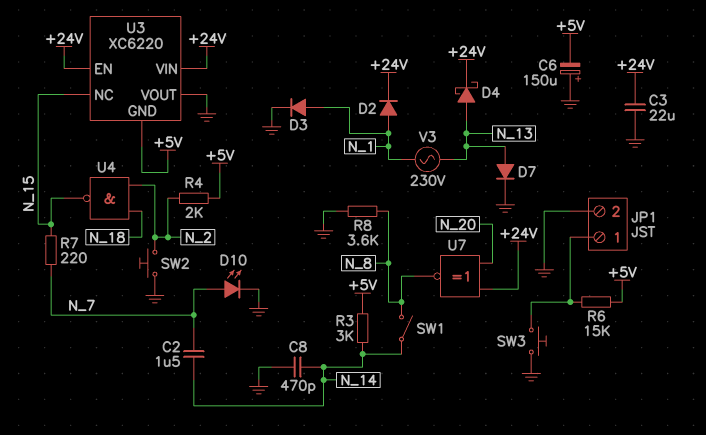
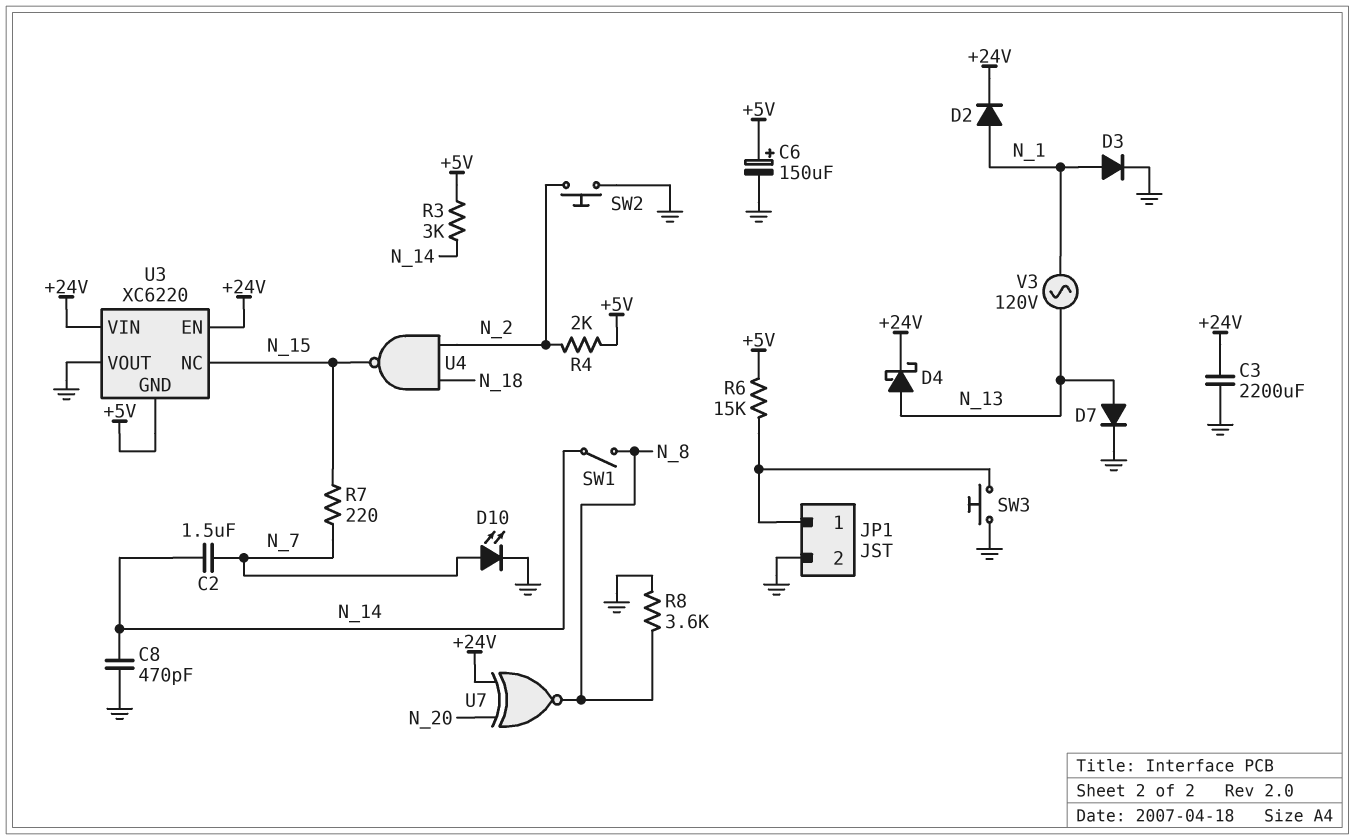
C3: 22uF (+24V, GND) -> 2200uF (+24V, GND)
C6: 150uF (plus GND, minus +5V) -> 150uF (plus +5V, minus GND)
V3: AC 230V (N_1, N_13) -> AC 120V (N_1, N_13)

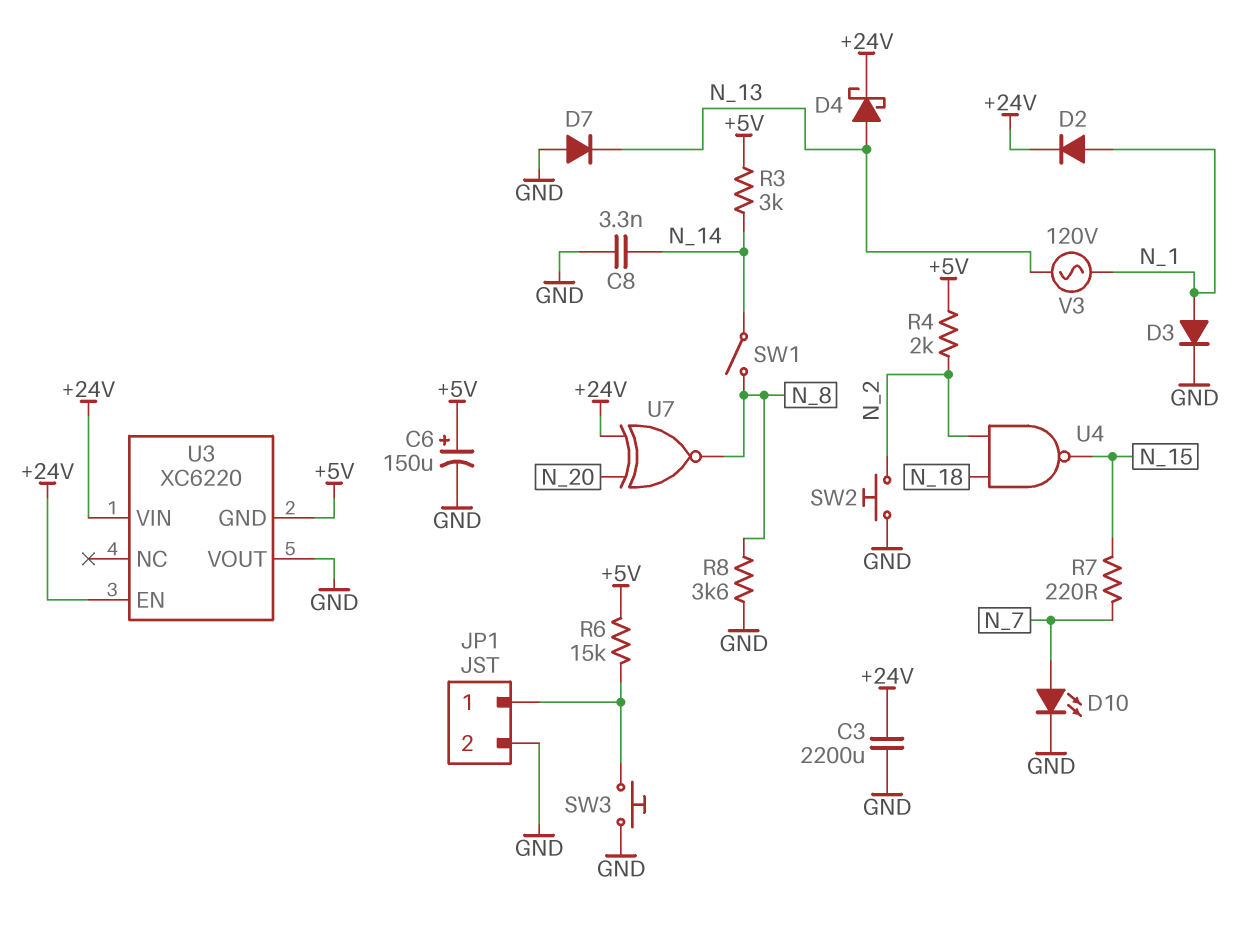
C2: 1.5uF (N_7, N_14) -> none
C8: 470pF (GND, N_14) -> 3.3nF (GND, N_14)
D7: diode (A N_13, K GND) -> diode (A GND, K N_13)
U3 pin NC: N_15 -> none

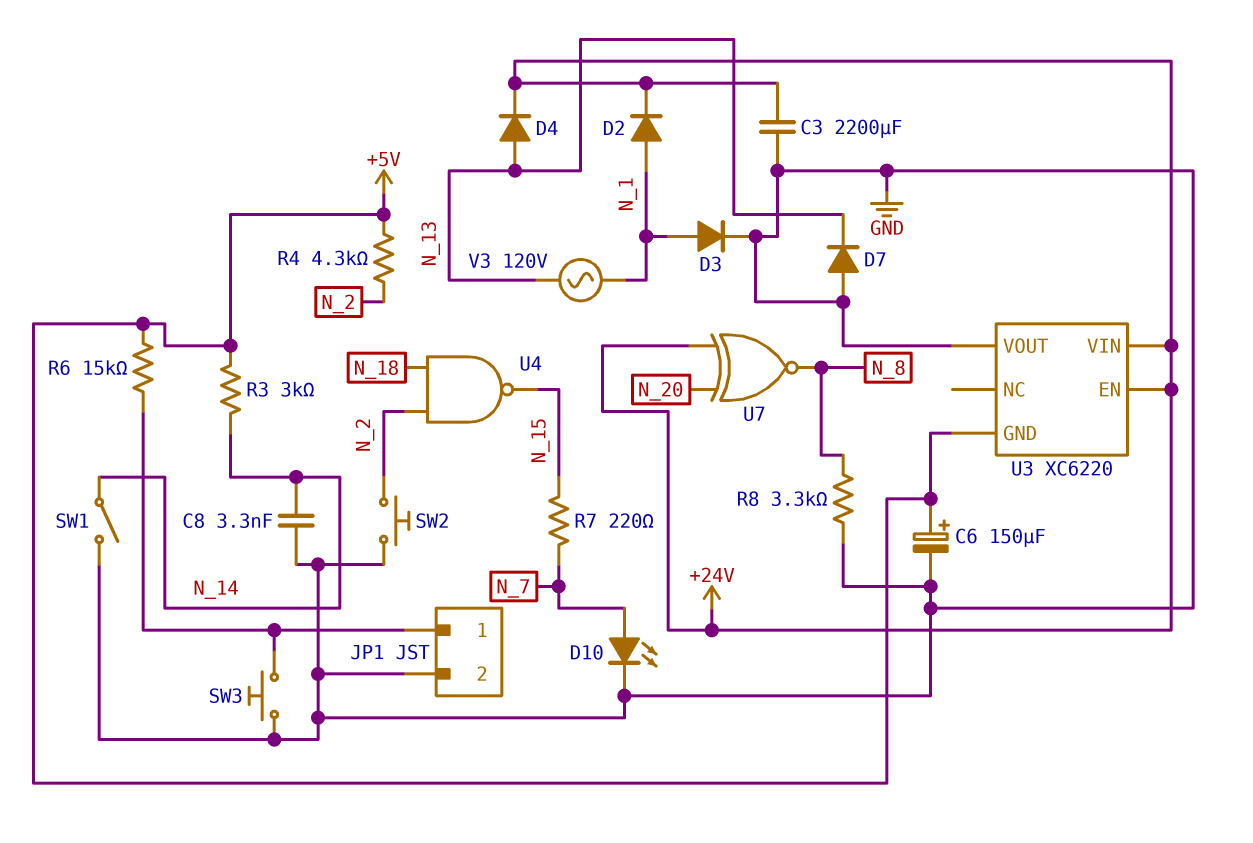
D4: schottky (A N_13, K +24V) -> diode (A N_13, K +24V)
R4: 2k (+5V, N_2) -> 4.3k (+5V, N_2)
R8: 3.6k (GND, N_8) -> 3.3k (GND, N_8)
SW1: switch (N_8, N_14) -> switch (GND, N_14)

